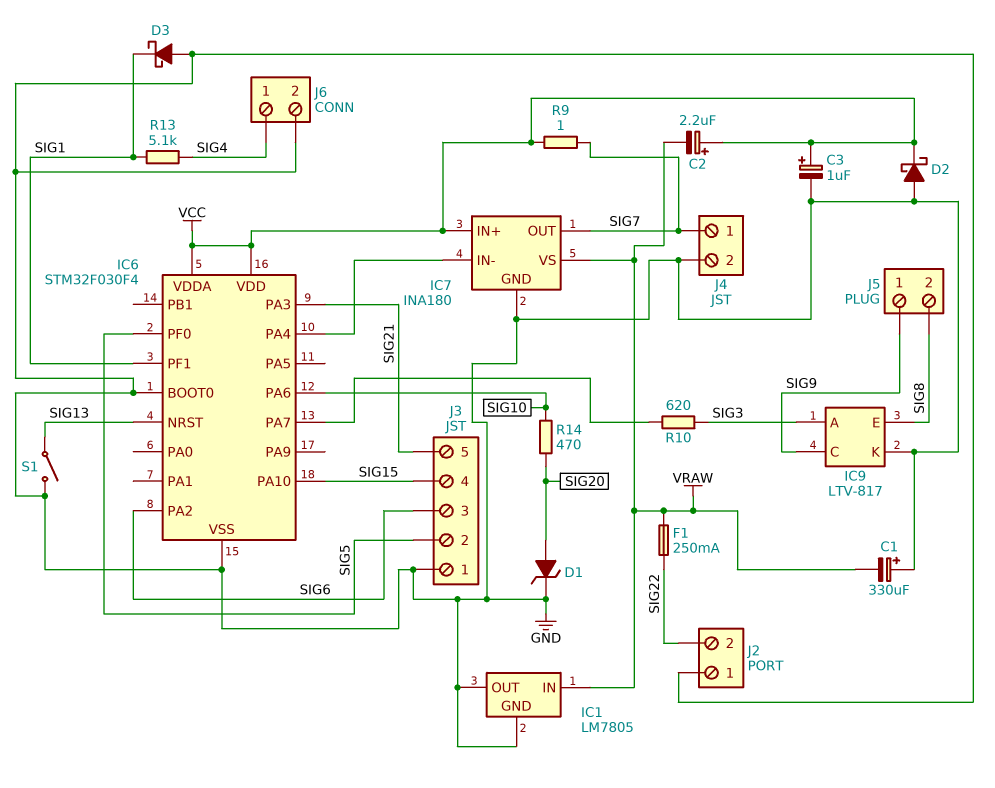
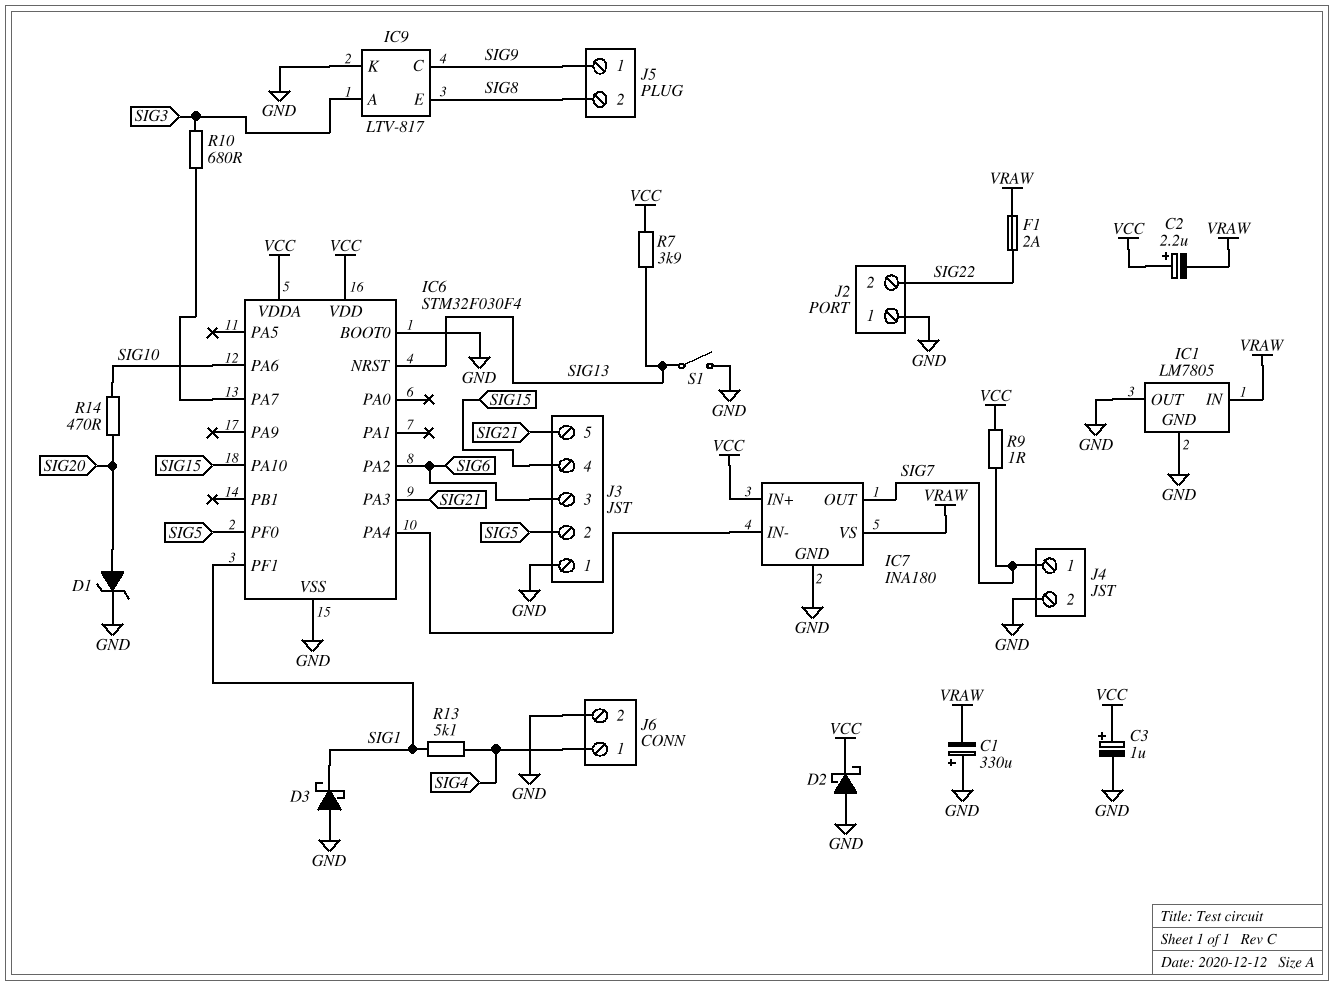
F1: 250mA (SIG22, VRAW) -> 2A (SIG22, VRAW)
R7: none -> 3.9k (SIG13, VCC)
R10: 620 (IC6/PA7, SIG3) -> 680 (IC6/PA7, SIG3)

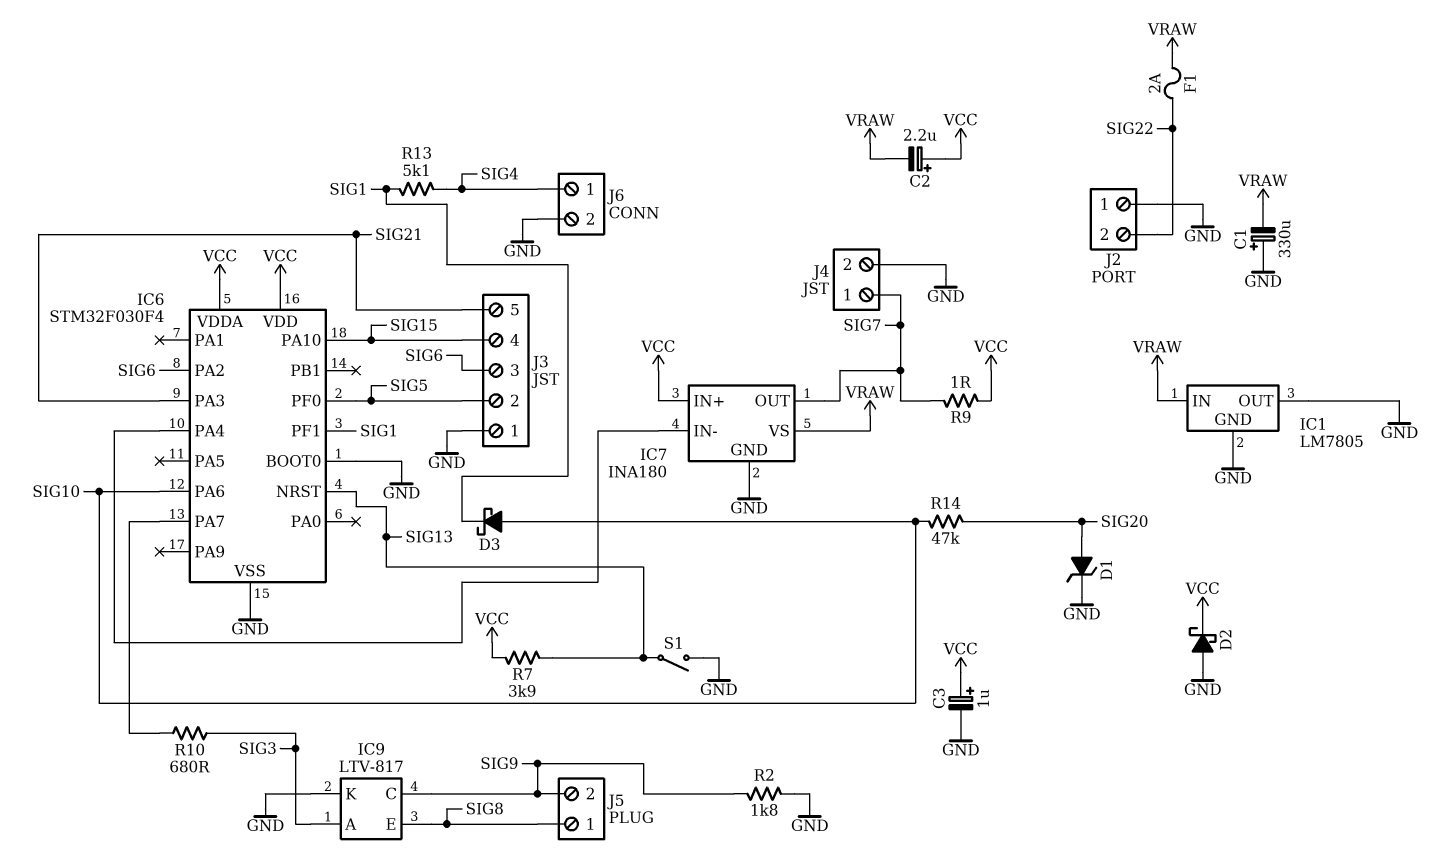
D3: schottky (A GND, K SIG1) -> schottky (A SIG10, K SIG1)
J5 pin 1: SIG9 -> SIG8
J5 pin 2: SIG8 -> SIG9
R2: none -> 1.8k (GND, SIG9)
R14: 470 (SIG10, SIG20) -> 47k (SIG10, SIG20)

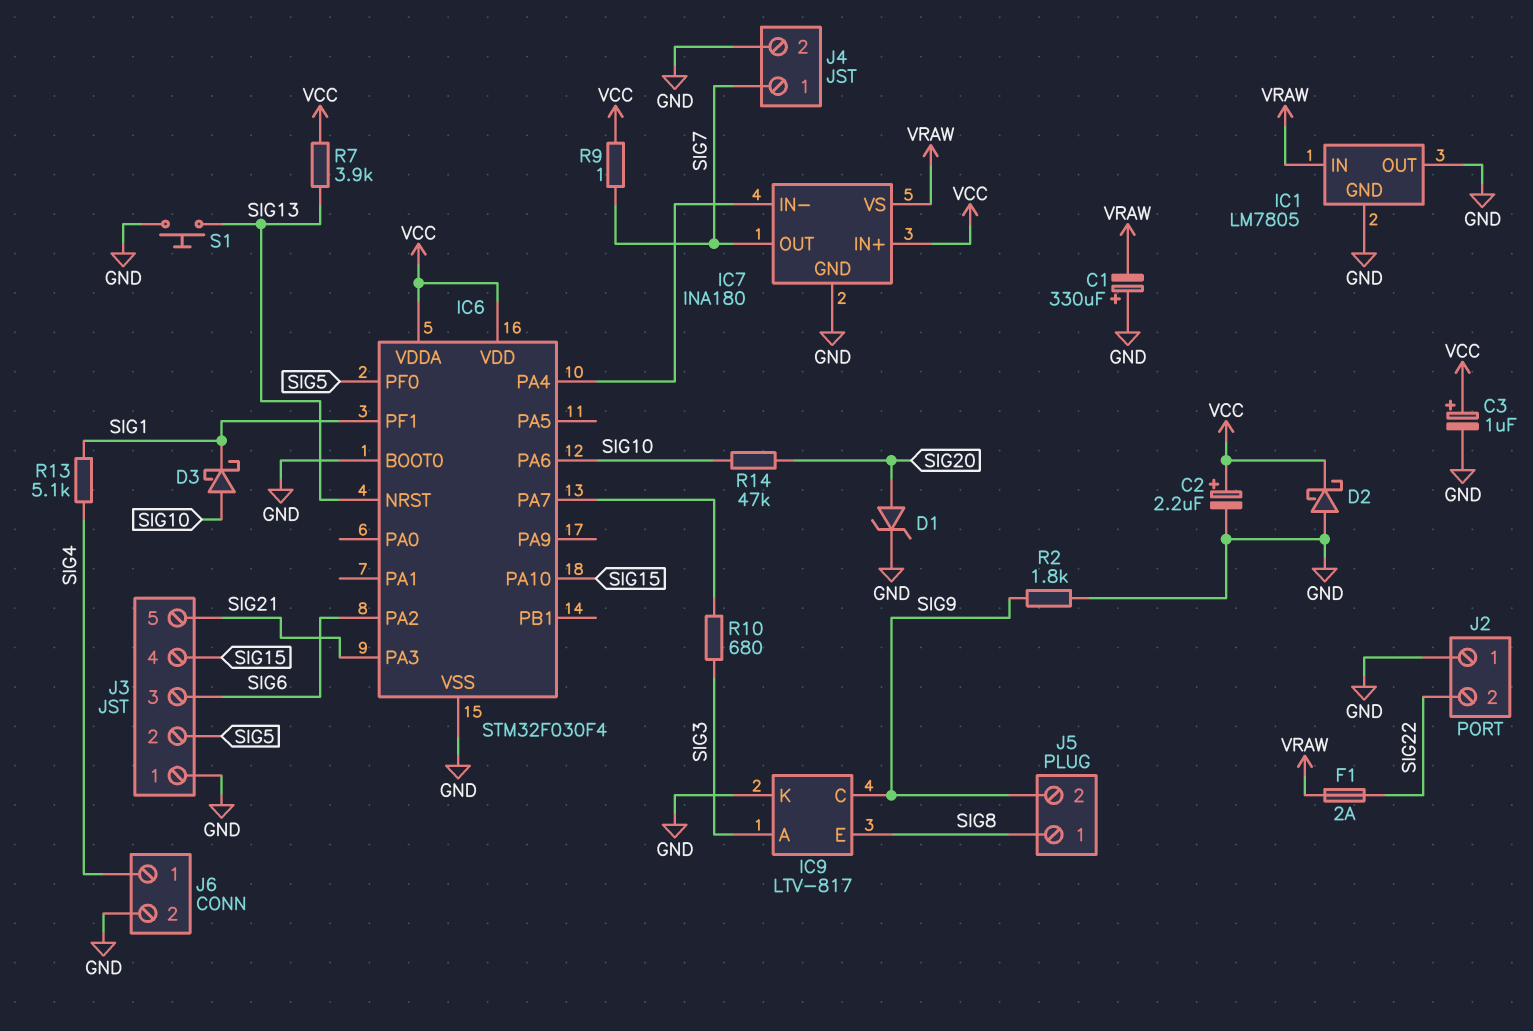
C2: 2.2uF (plus VCC, minus VRAW) -> 2.2uF (plus VCC, minus GND)
S1: switch (GND, SIG13) -> button (GND, SIG13)

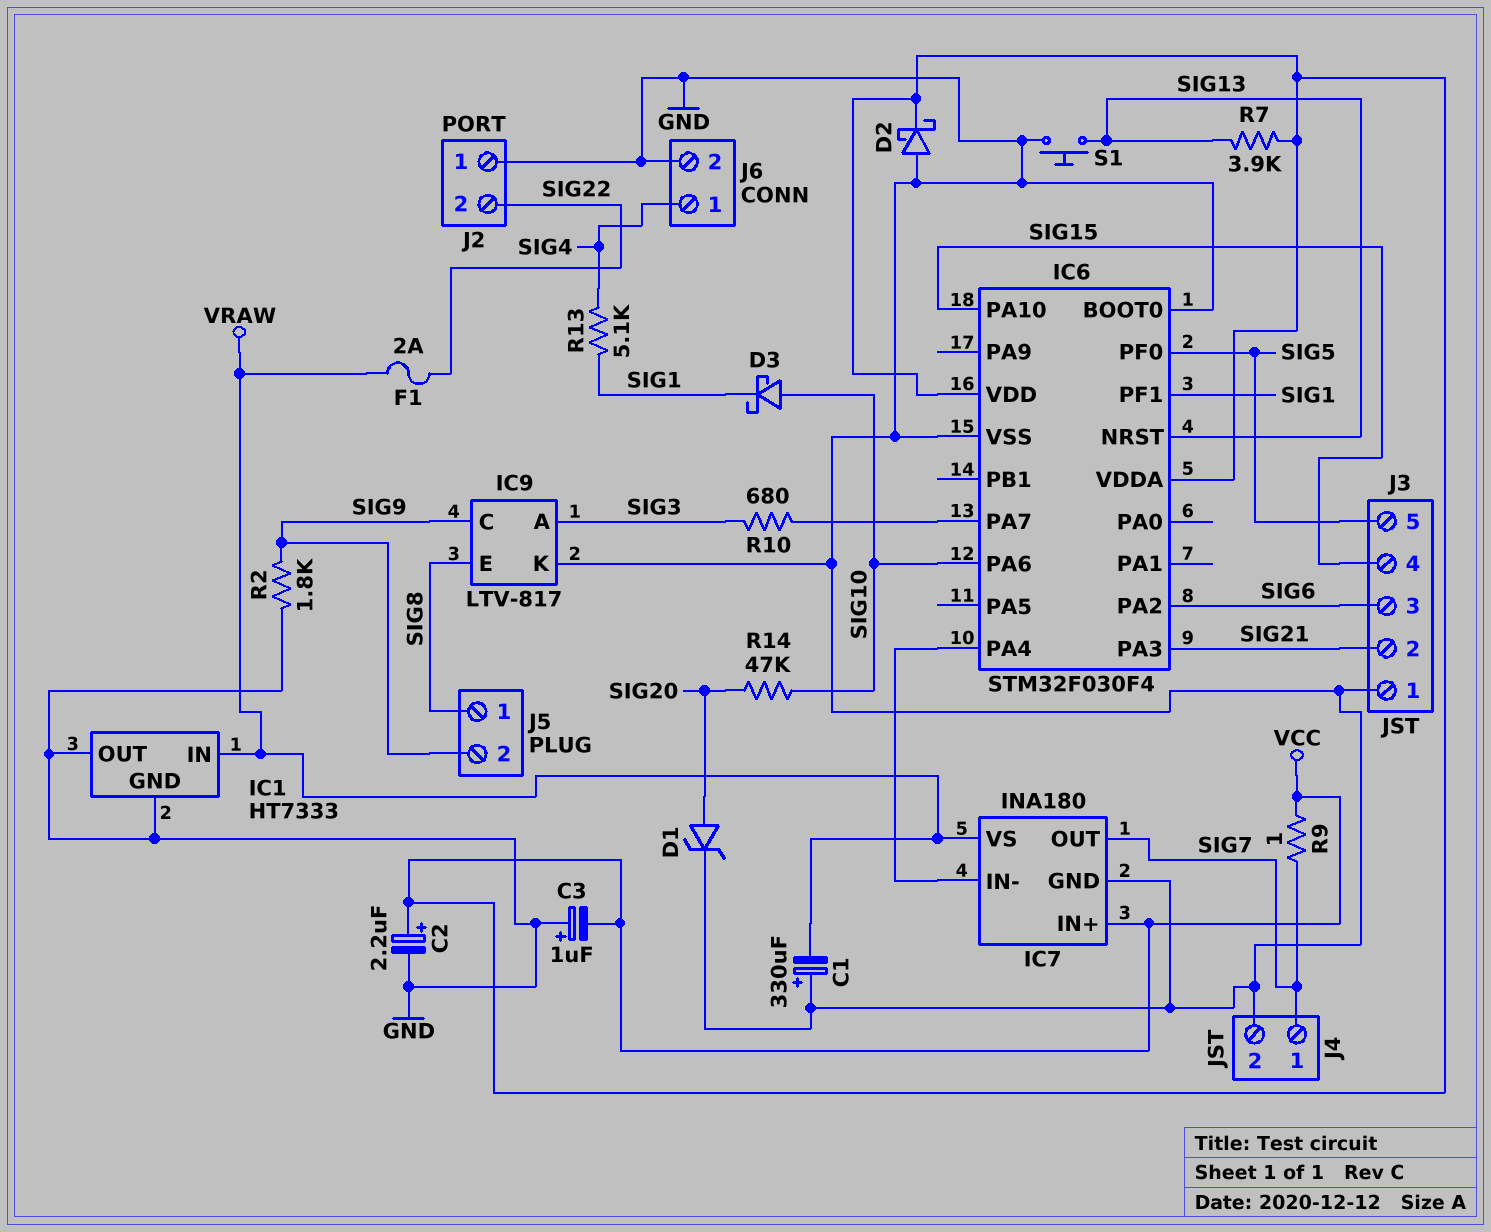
C3: 1uF (plus VCC, minus GND) -> 1uF (plus GND, minus VCC)
IC1: LM7805 -> HT7333
J3 pin 2: SIG5 -> SIG21
J3 pin 5: SIG21 -> SIG5

